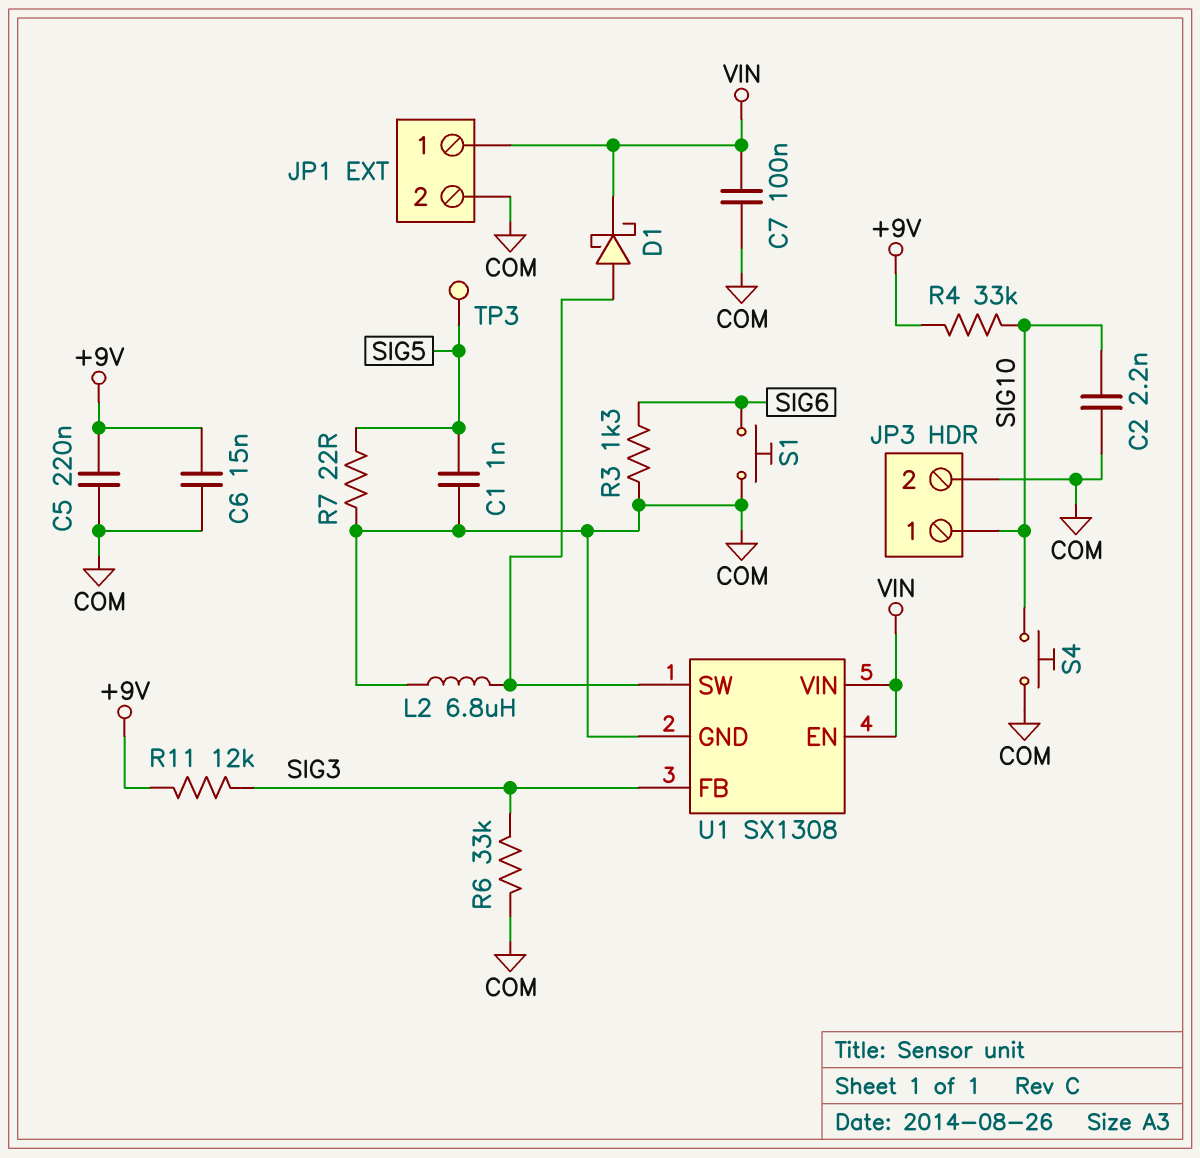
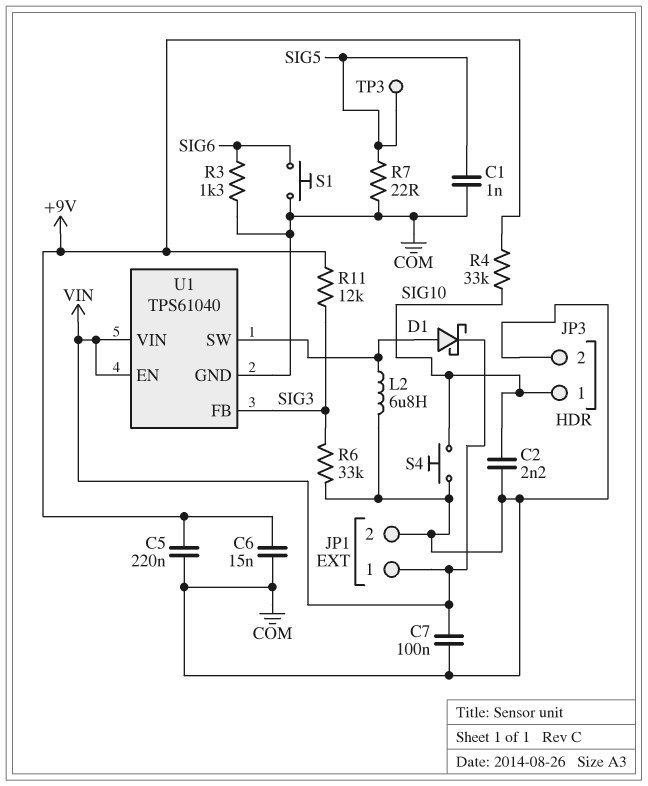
U1: SX1308 -> TPS61040

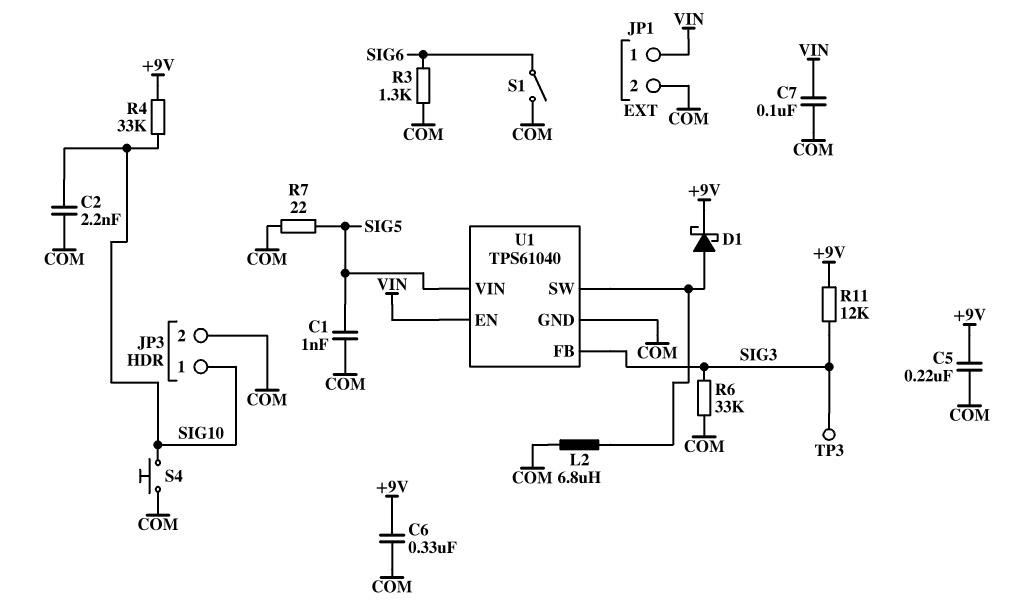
C6: 15nF (+9V, COM) -> 330nF (+9V, COM)
D1: schottky (A U1/SW, K VIN) -> schottky (A U1/SW, K +9V)
S1: button (COM, SIG6) -> switch (COM, SIG6)
TP3: test point (SIG5) -> test point (SIG3)
U1 pin VIN: VIN -> SIG5

